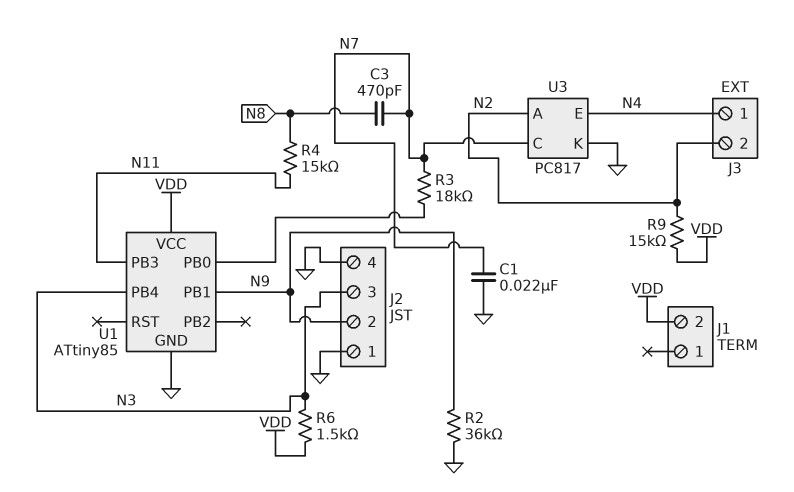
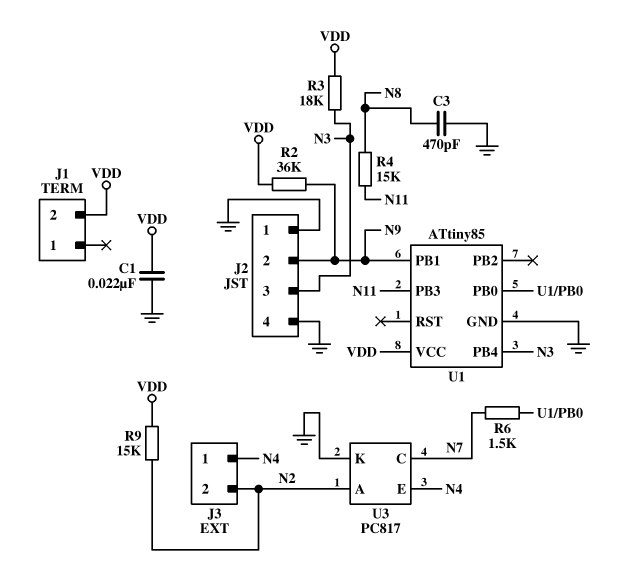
C1: 22nF (GND, N7) -> 22nF (GND, VDD)
C3: 470pF (N7, N8) -> 470pF (GND, N8)
R2: 36k (GND, N9) -> 36k (N9, VDD)
R3: 18k (N7, U1/PB0) -> 18k (N3, VDD)
R6: 1.5k (N3, VDD) -> 1.5k (N7, U1/PB0)

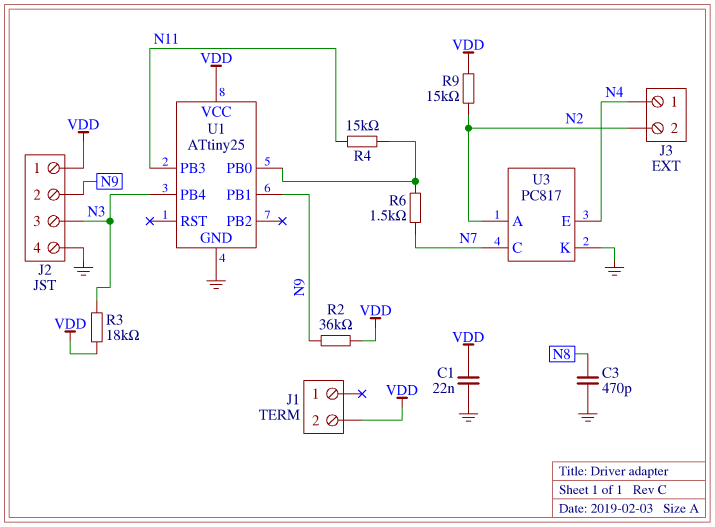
J2 pin 1: GND -> VDD
R4: 15k (N8, N11) -> 15k (N11, U1/PB0)
U1: ATtiny85 -> ATtiny25

